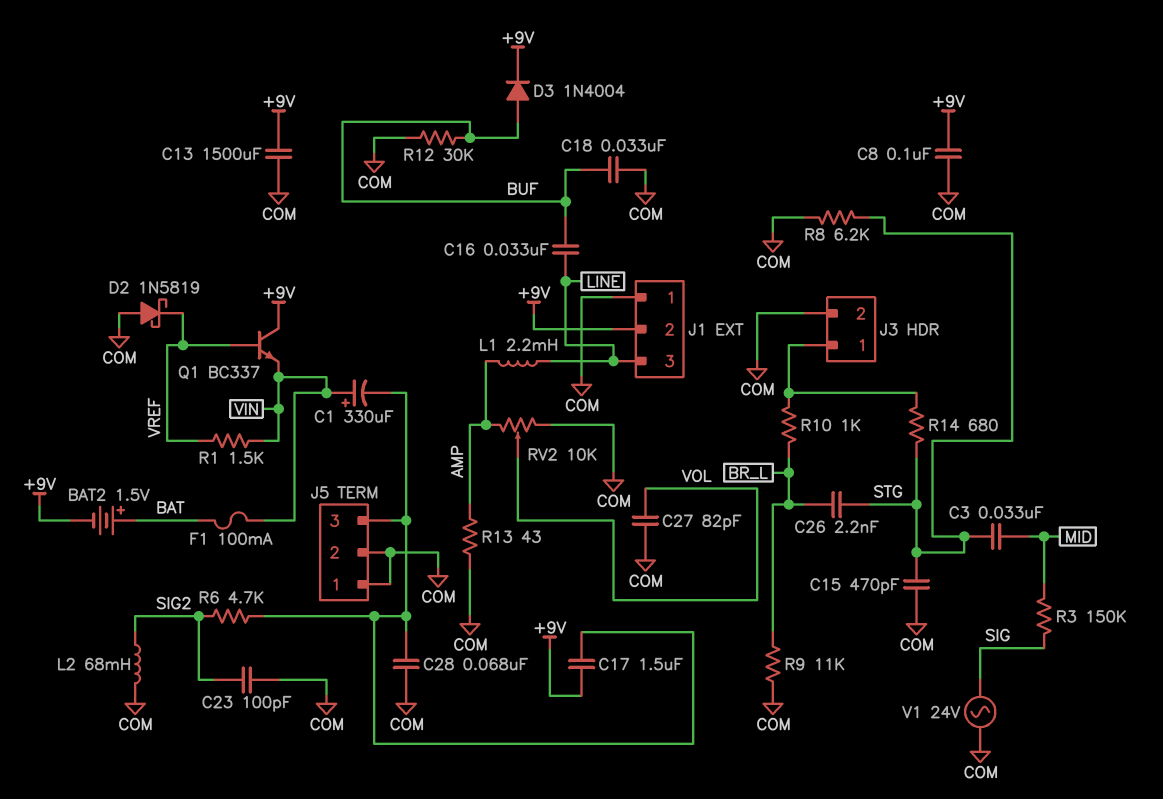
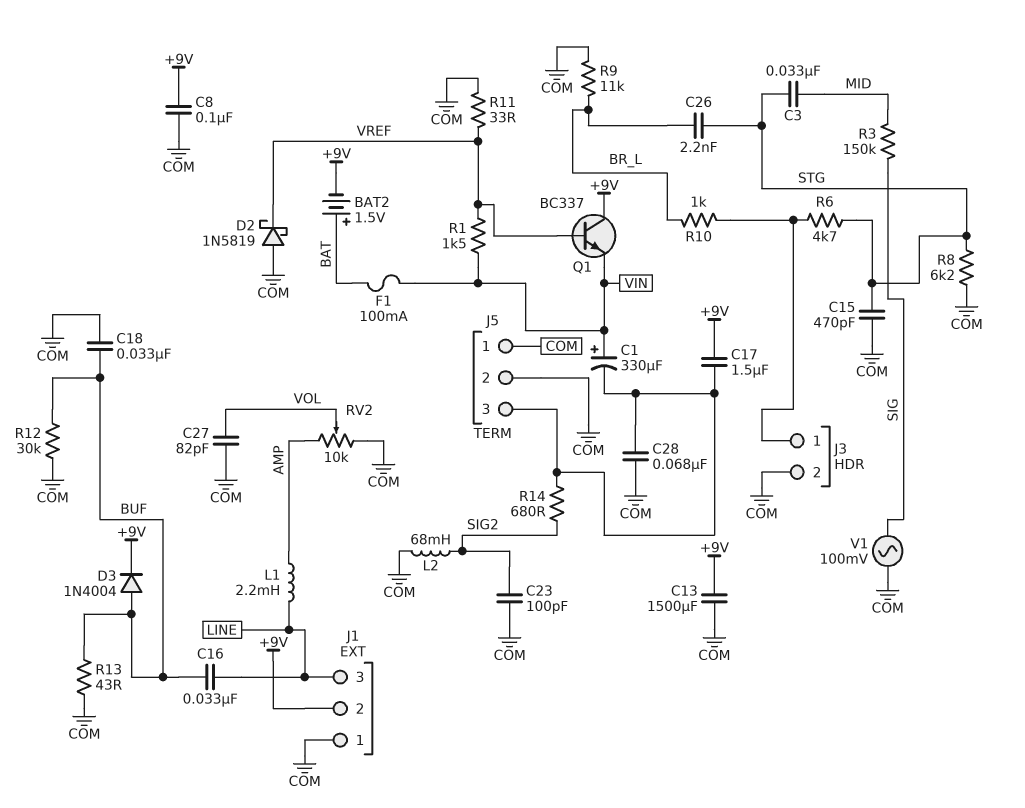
R6: 4.7k (J5/3, SIG2) -> 4.7k (J3/1, STG)
R11: none -> 33 (COM, VREF)
R13: 43 (AMP, COM) -> 43 (BUF, COM)
R14: 680 (J3/1, STG) -> 680 (J5/3, SIG2)
V1: AC 24V (COM, SIG) -> AC 100mV (COM, SIG)

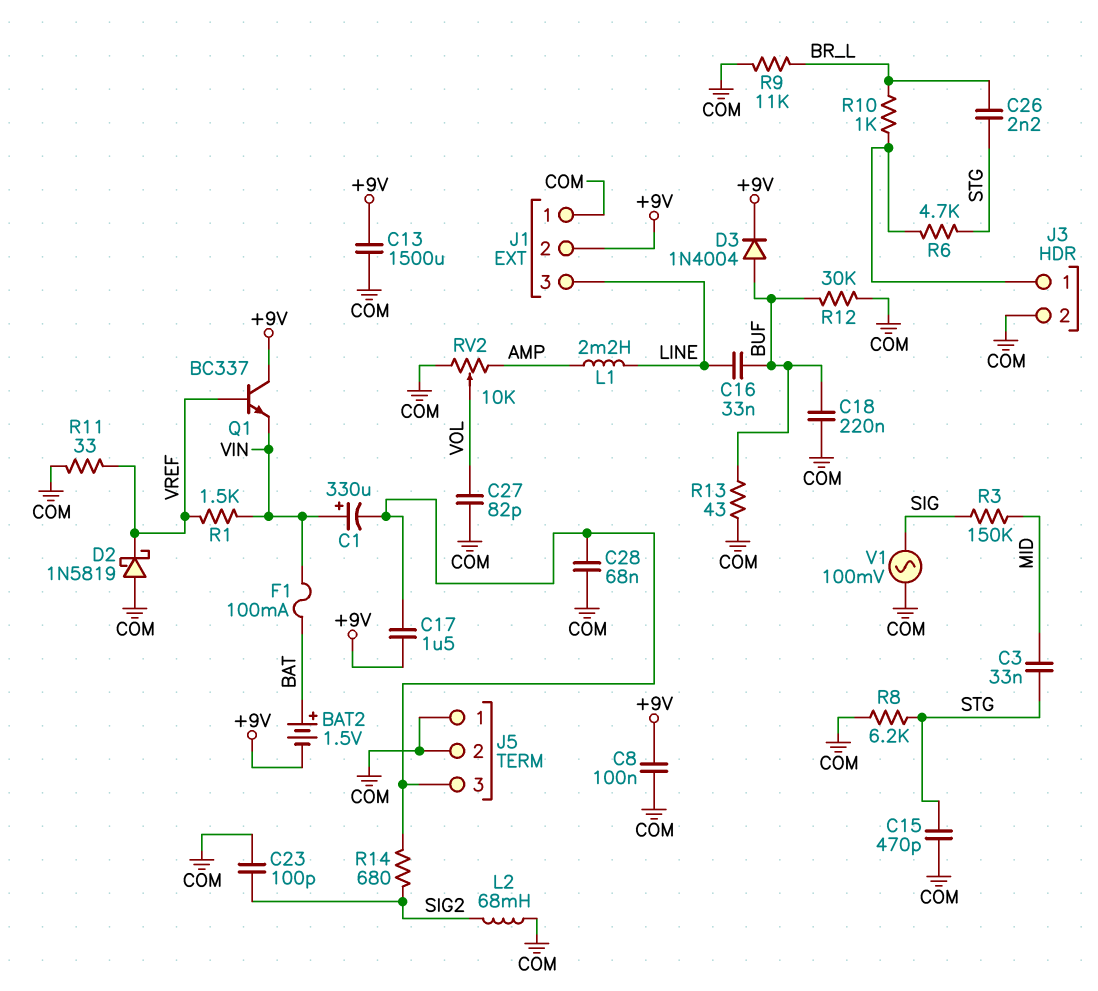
C18: 33nF (BUF, COM) -> 220nF (BUF, COM)

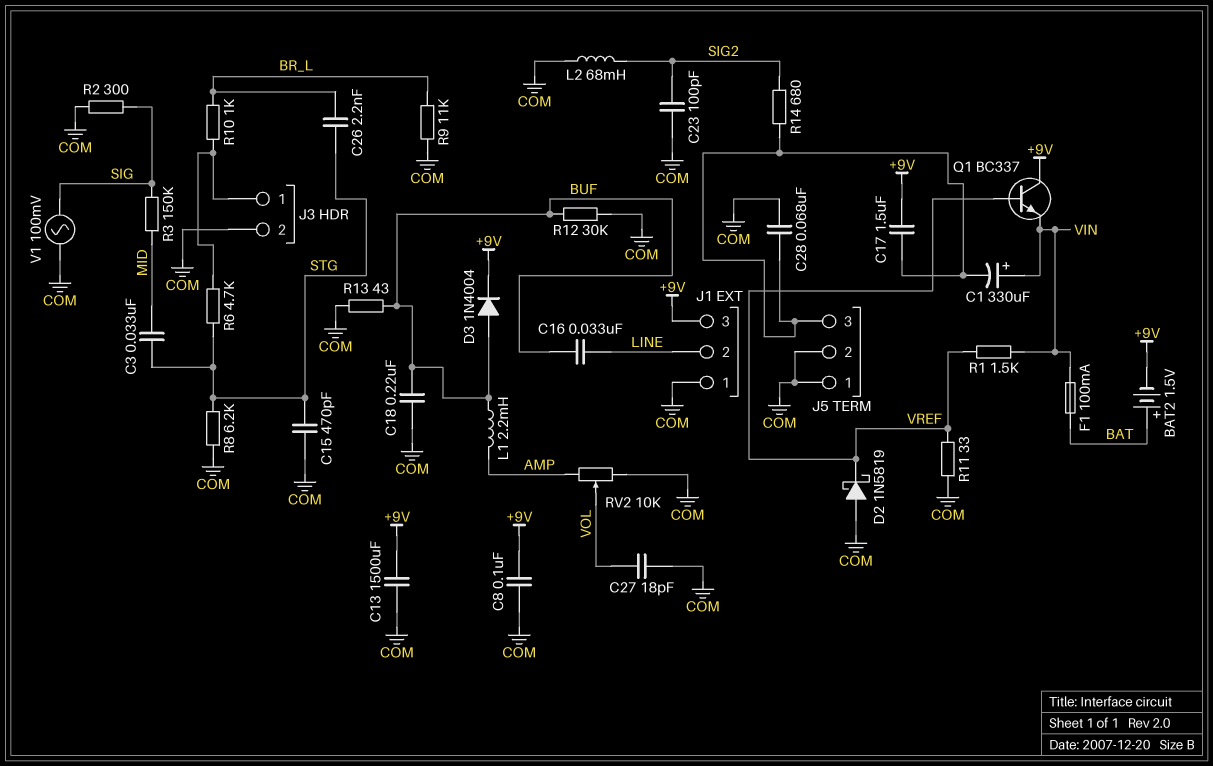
C27: 82pF (COM, VOL) -> 18pF (COM, VOL)
J1 pin 2: +9V -> LINE
J1 pin 3: LINE -> +9V
L1: 2.2mH (AMP, LINE) -> 2.2mH (AMP, BUF)
R2: none -> 300 (COM, SIG)

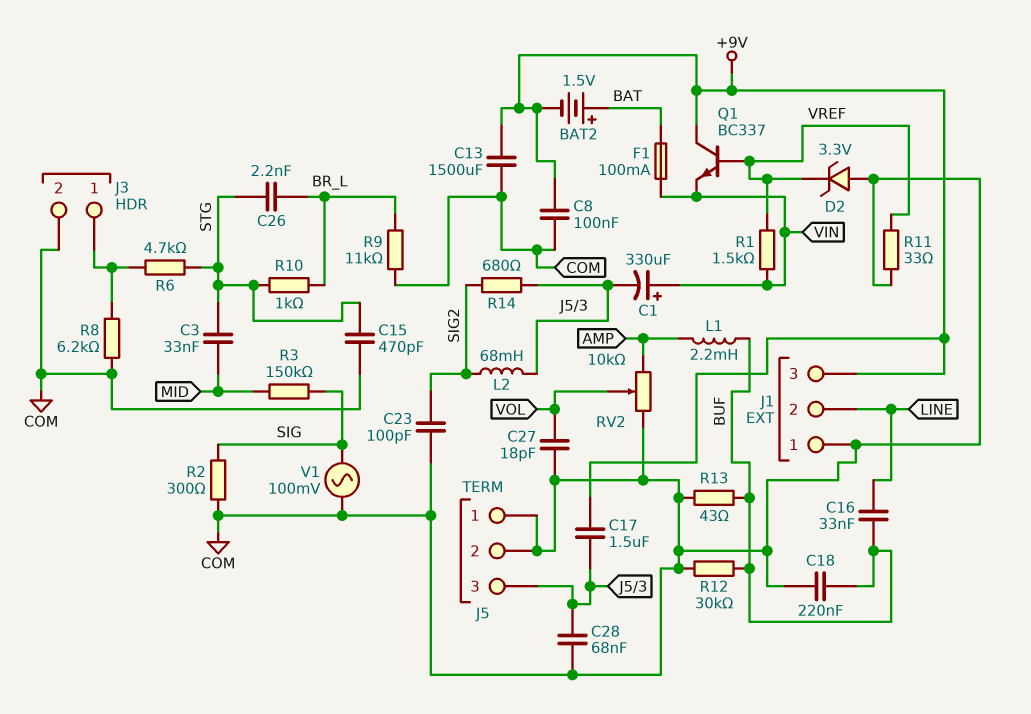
D2: schottky 1N5819 (A COM, K VREF) -> zener 3.3V (A COM, K VREF)
D3: diode 1N4004 (A BUF, K +9V) -> none
L2: 68mH (COM, SIG2) -> 68mH (J5/3, SIG2)
R8: 6.2k (COM, STG) -> 6.2k (COM, J3/1)
R10: 1k (BR_L, J3/1) -> 1k (BR_L, STG)

